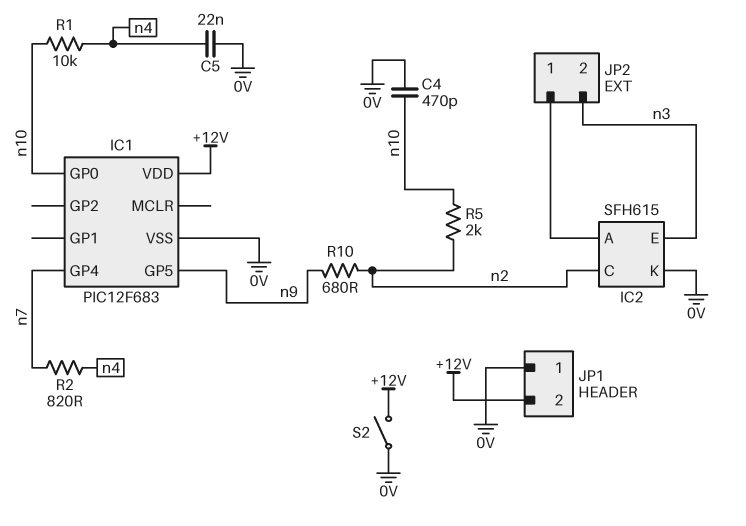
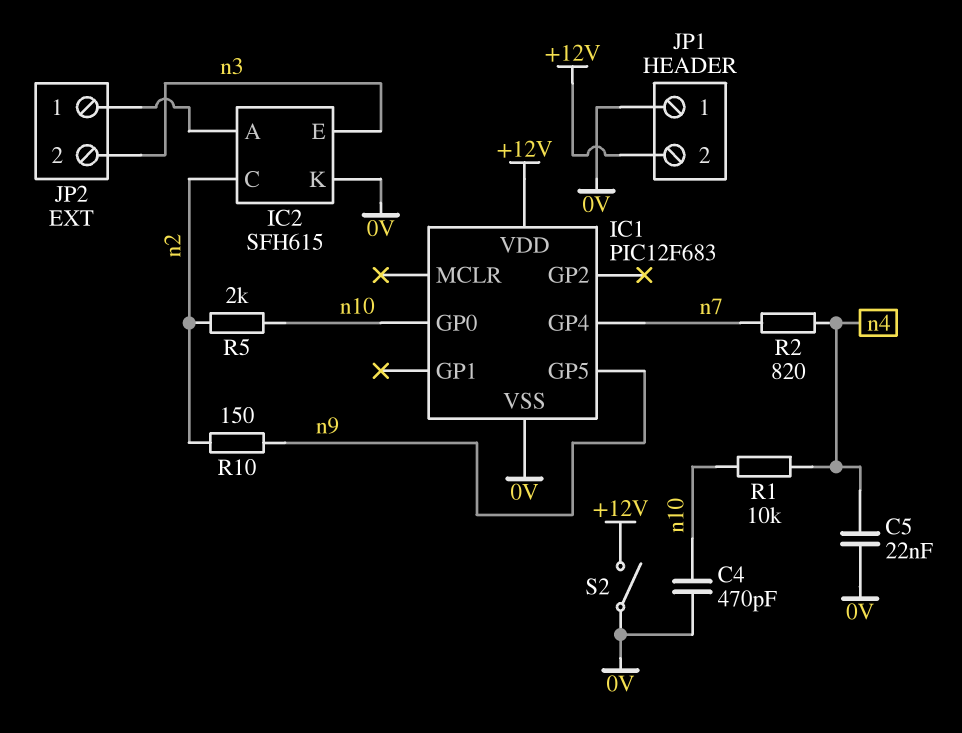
R10: 680 (n2, n9) -> 150 (n2, n9)

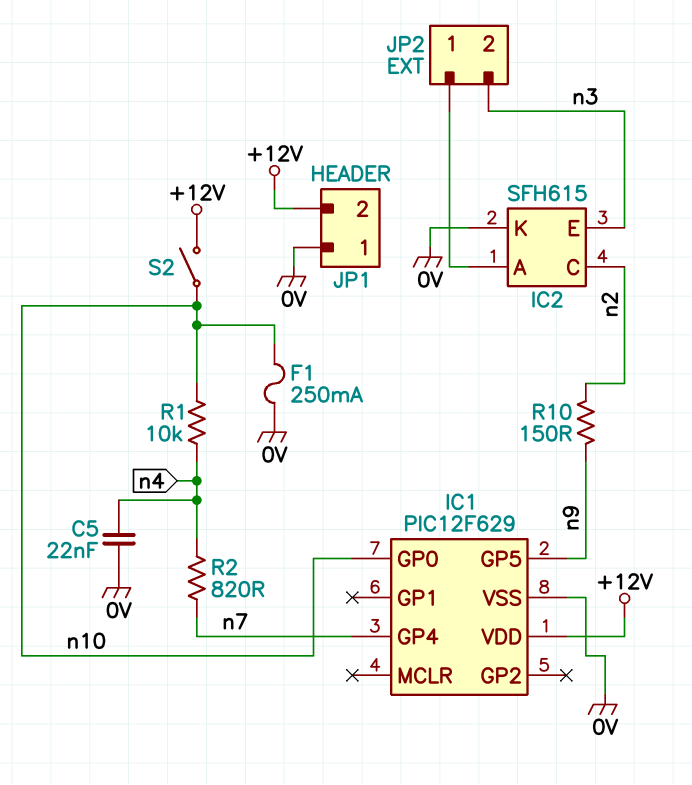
C4: 470pF (0V, n10) -> none
F1: none -> 250mA (0V, n10)
IC1: PIC12F683 -> PIC12F629
R5: 2k (n2, n10) -> none
S2: switch (+12V, 0V) -> switch (+12V, n10)

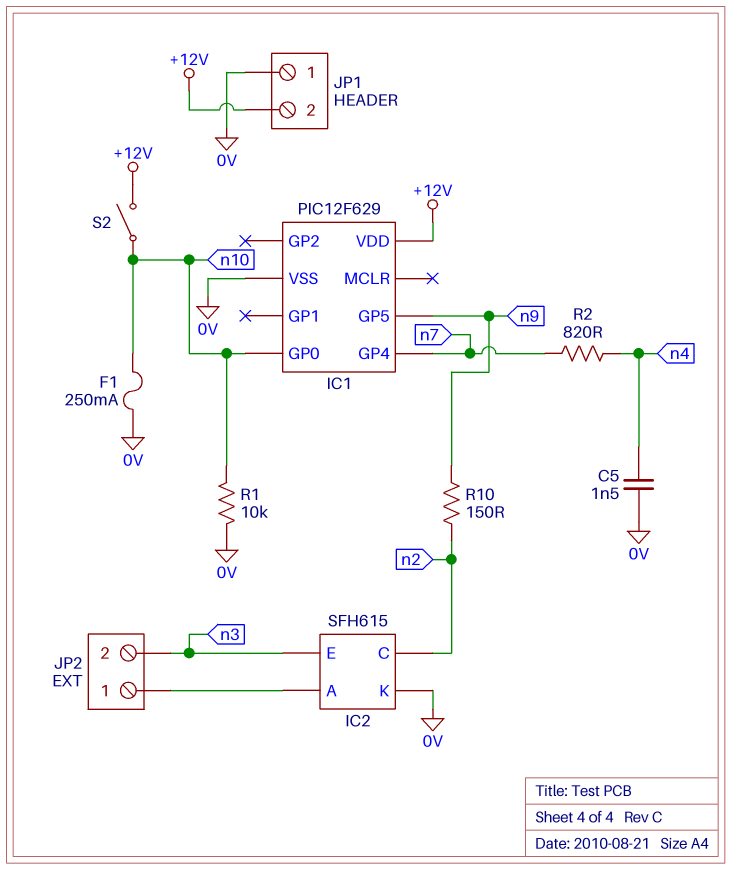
C5: 22nF (0V, n4) -> 1.5nF (0V, n4)
R1: 10k (n4, n10) -> 10k (0V, n10)

